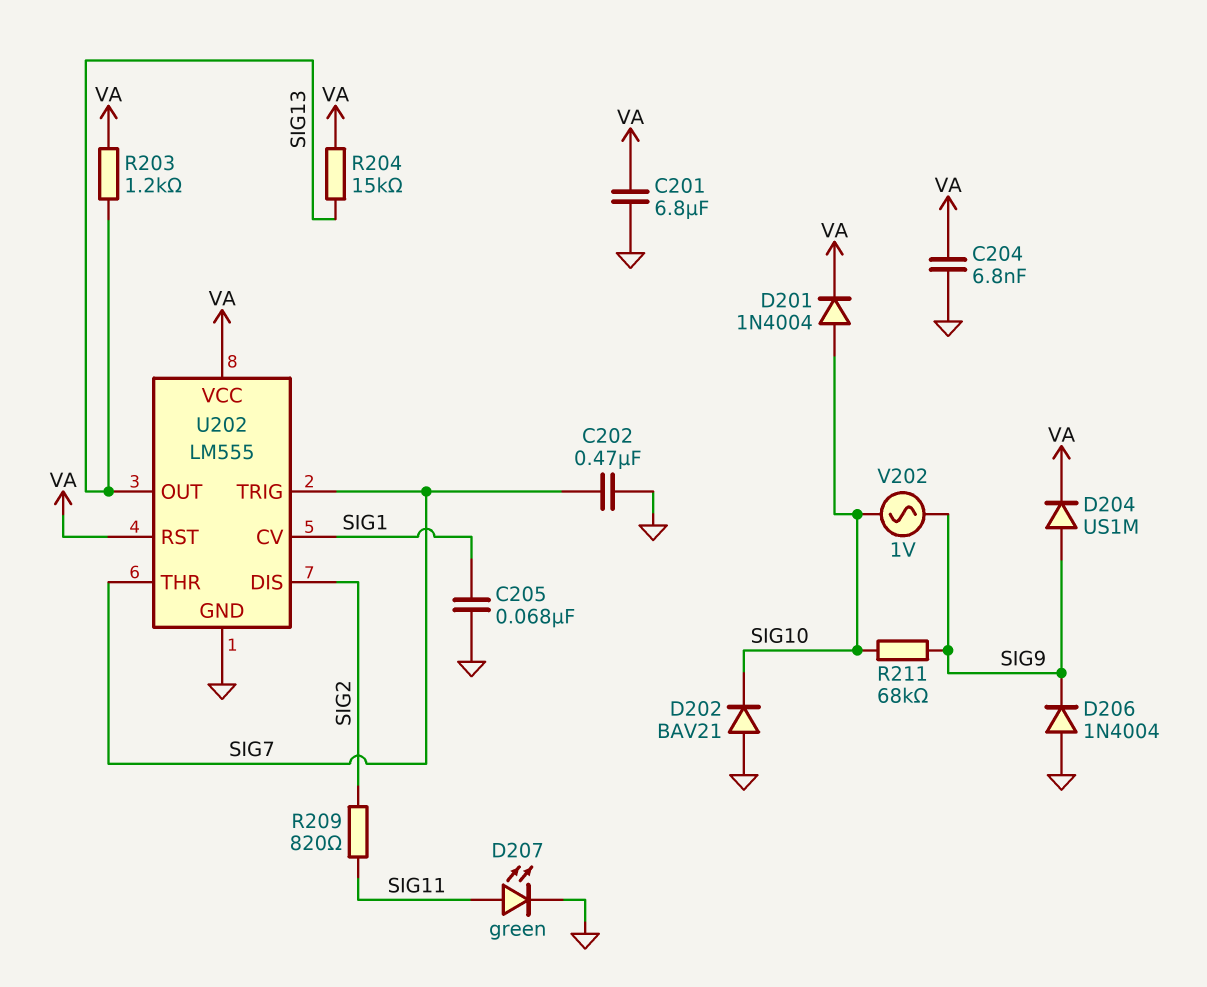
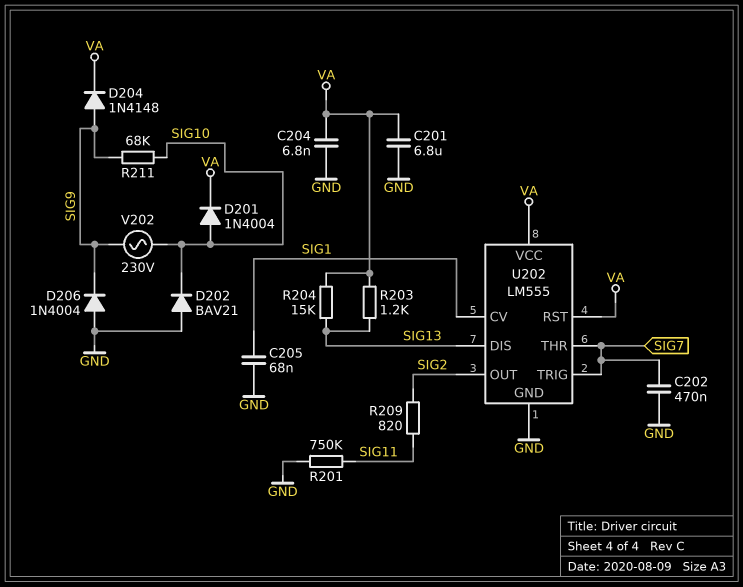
D204: diode US1M (A SIG9, K VA) -> diode 1N4148 (A SIG9, K VA)
D207: LED green (A SIG11, K GND) -> none
R201: none -> 750k (GND, SIG11)
U202 pin DIS: SIG2 -> SIG13
U202 pin OUT: SIG13 -> SIG2
V202: AC 1V (SIG9, SIG10) -> AC 230V (SIG9, SIG10)

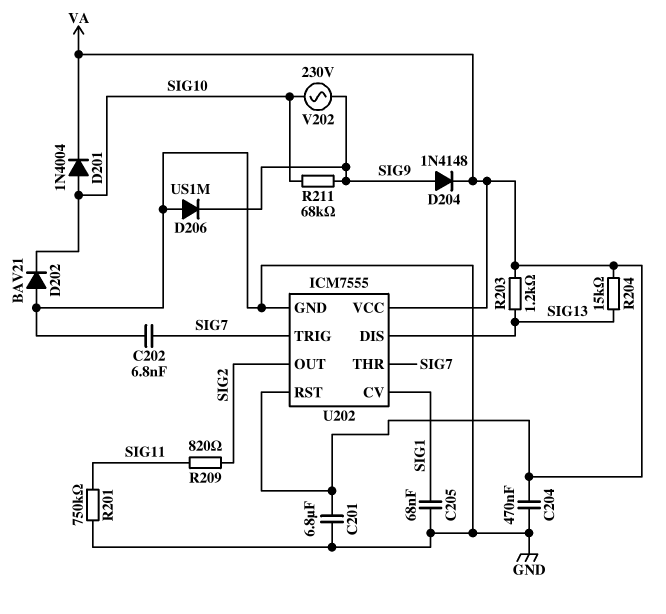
C202: 470nF (GND, SIG7) -> 6.8nF (GND, SIG7)
C204: 6.8nF (GND, VA) -> 470nF (GND, VA)
D206: diode 1N4004 (A GND, K SIG9) -> diode US1M (A GND, K SIG9)
U202: LM555 -> ICM7555

